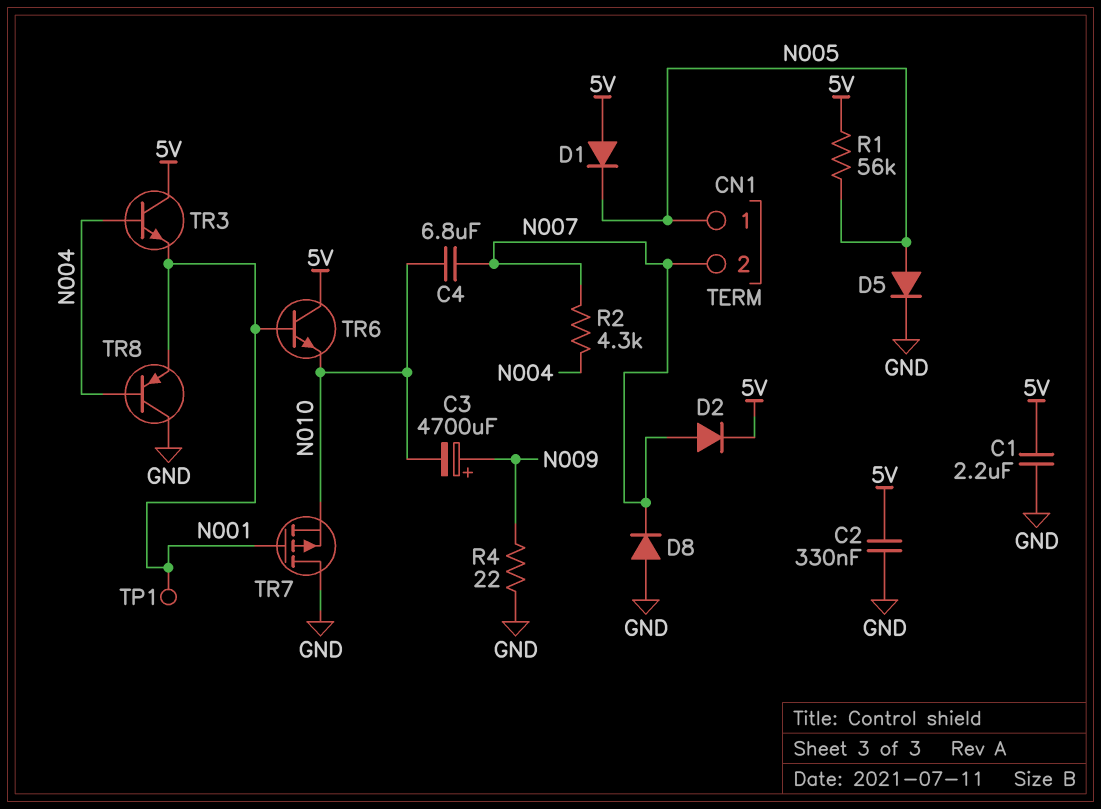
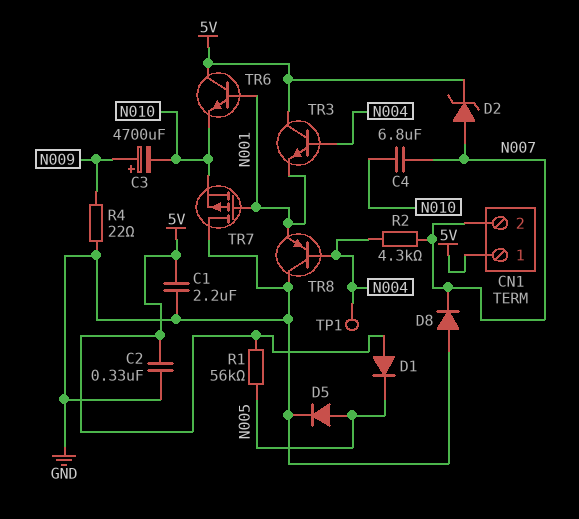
CN1 pin 1: N005 -> 5V
D2: diode (A N007, K 5V) -> zener (A N007, K 5V)
TP1: test point (N001) -> test point (N004)

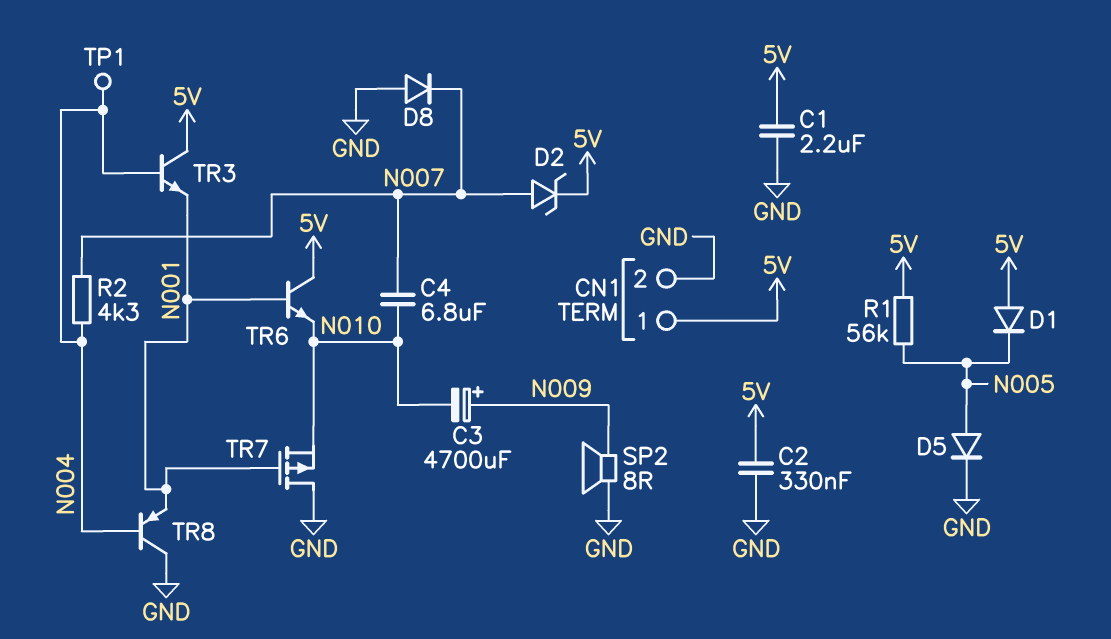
CN1 pin 2: N007 -> GND
R4: 22 (GND, N009) -> none
SP2: none -> speaker 8R (GND, N009)

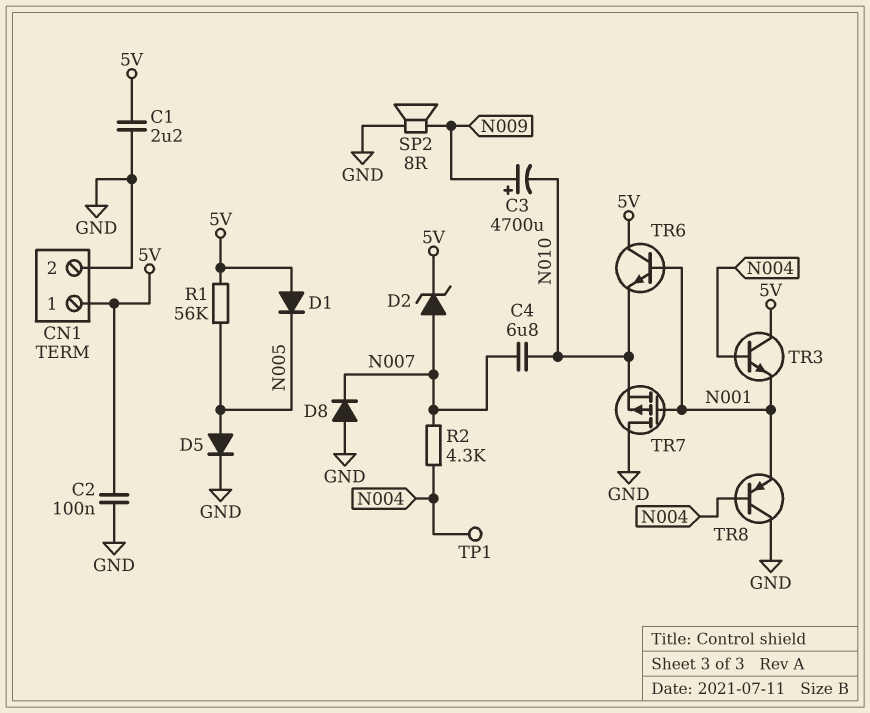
C2: 330nF (5V, GND) -> 100nF (5V, GND)

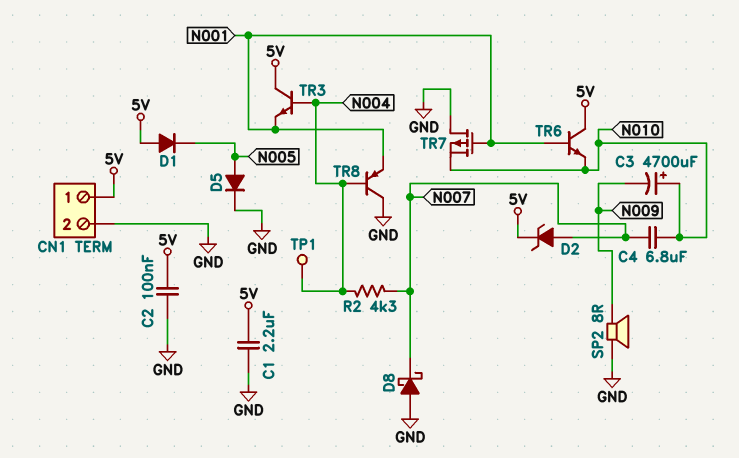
C3: 4700uF (plus N009, minus N010) -> 4700uF (plus N010, minus N009)
D8: diode (A GND, K N007) -> schottky (A GND, K N007)
R1: 56k (5V, N005) -> none

